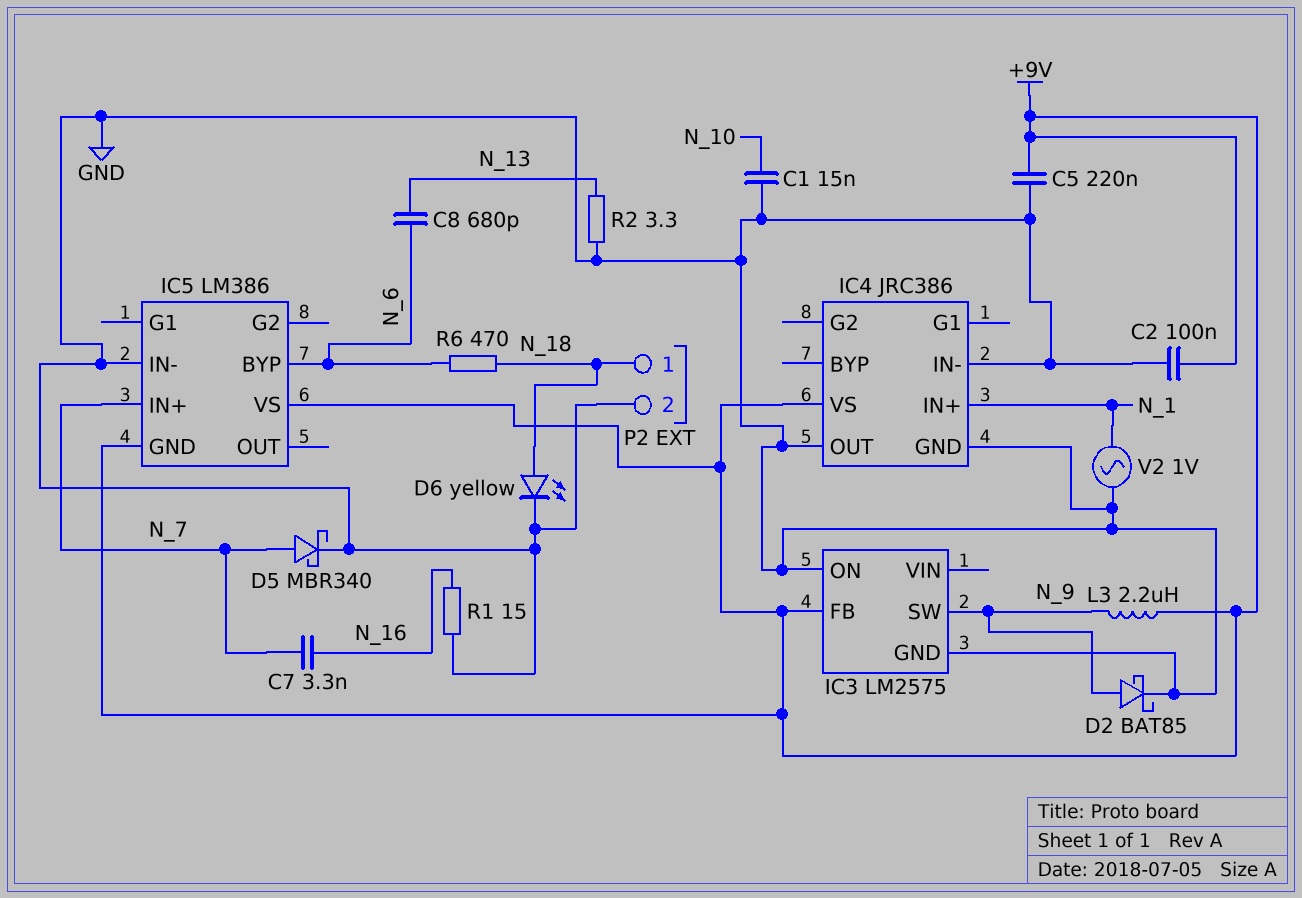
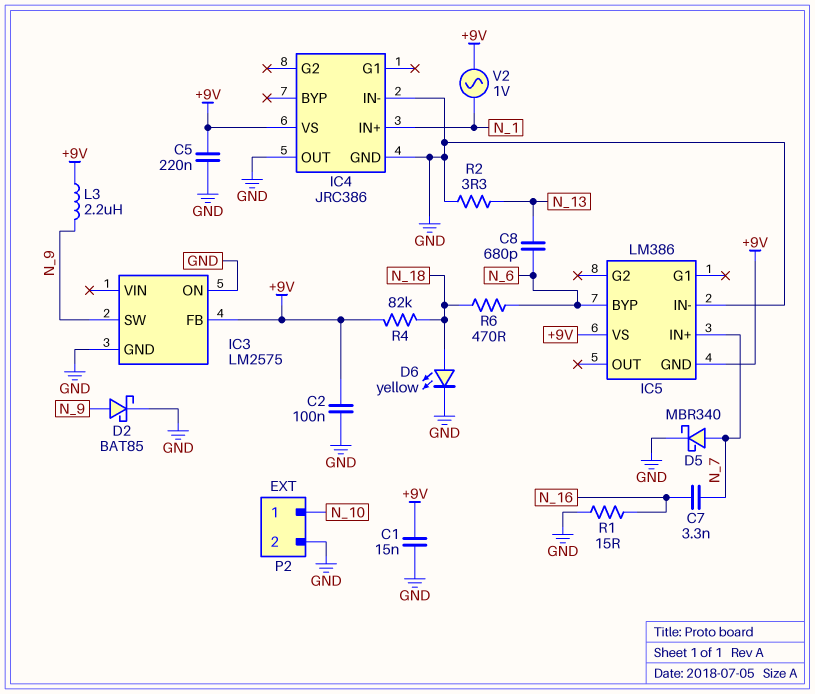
C1: 15nF (GND, N_10) -> 15nF (+9V, GND)
P2 pin 1: N_18 -> N_10
R4: none -> 82k (+9V, N_18)
V2: AC 1V (GND, N_1) -> AC 1V (+9V, N_1)

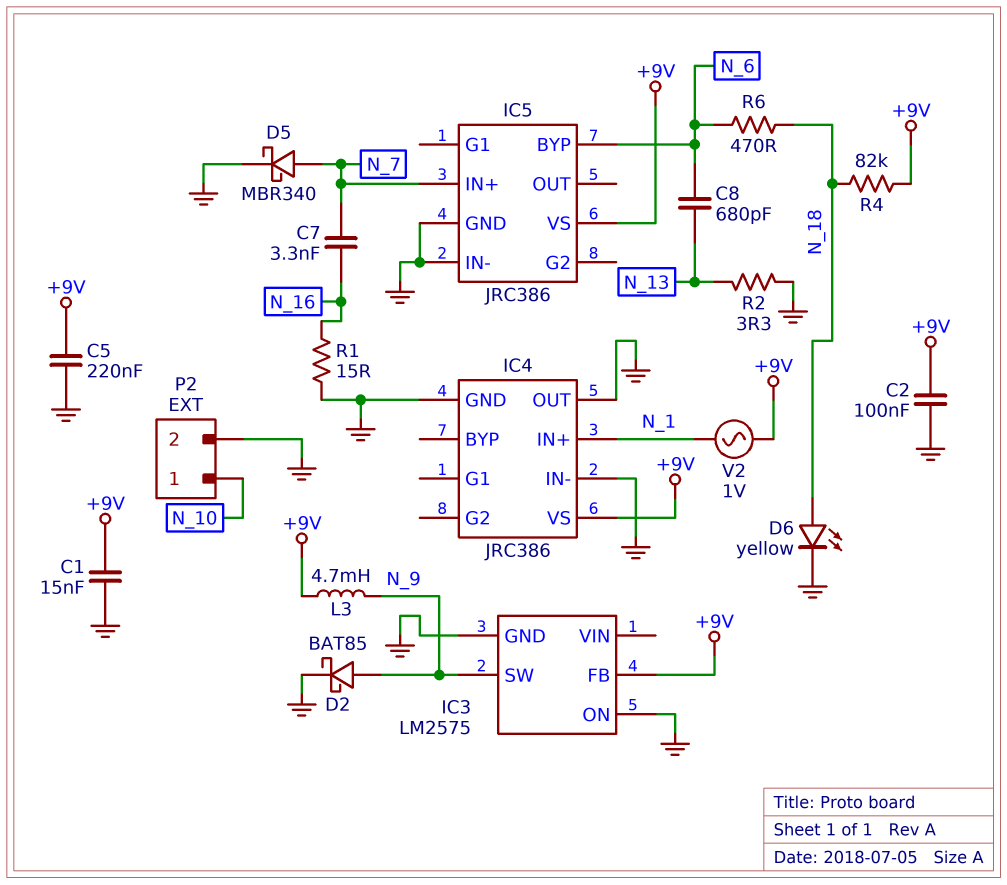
IC5: LM386 -> JRC386
IC5 pin GND: +9V -> GND
L3: 2.2uH (+9V, N_9) -> 4.7mH (+9V, N_9)

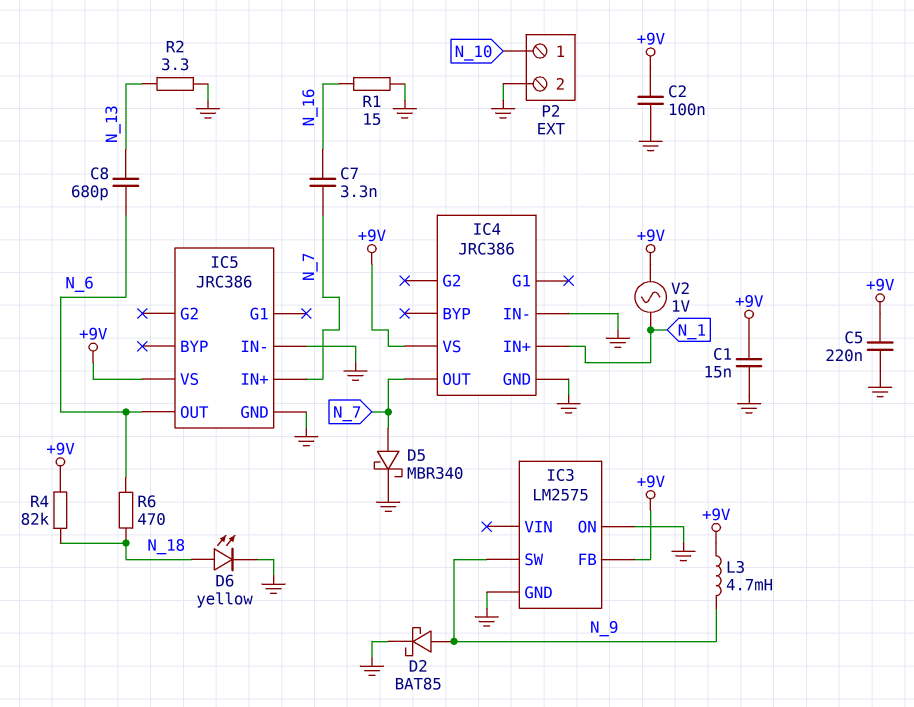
IC4 pin OUT: GND -> N_7
IC5 pin BYP: N_6 -> none
IC5 pin OUT: none -> N_6

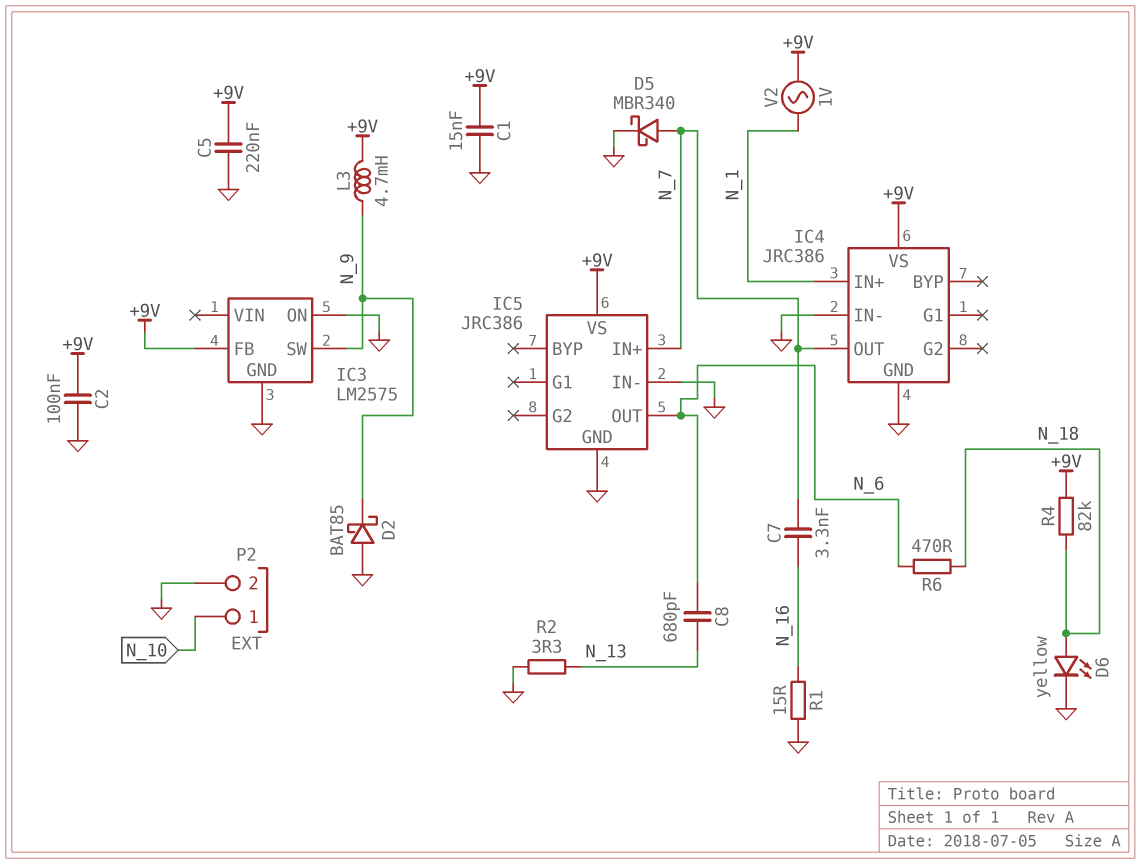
D2: schottky BAT85 (A N_9, K GND) -> schottky BAT85 (A GND, K N_9)

